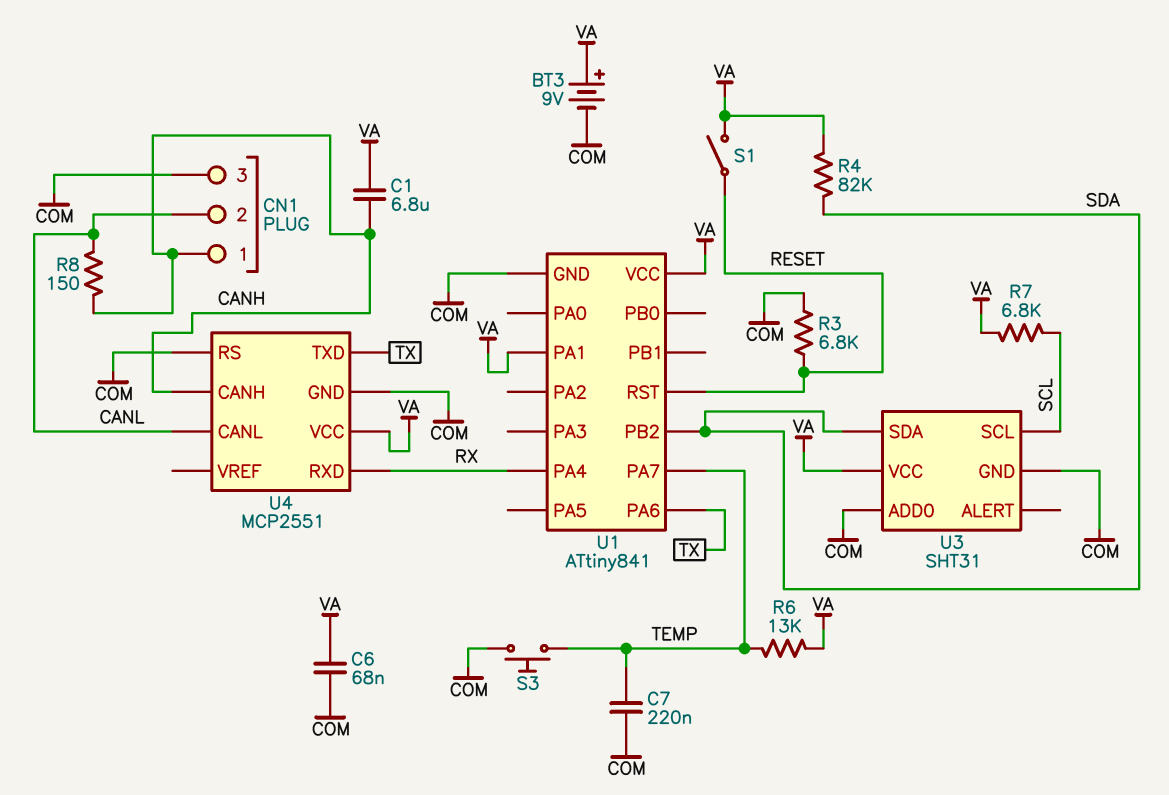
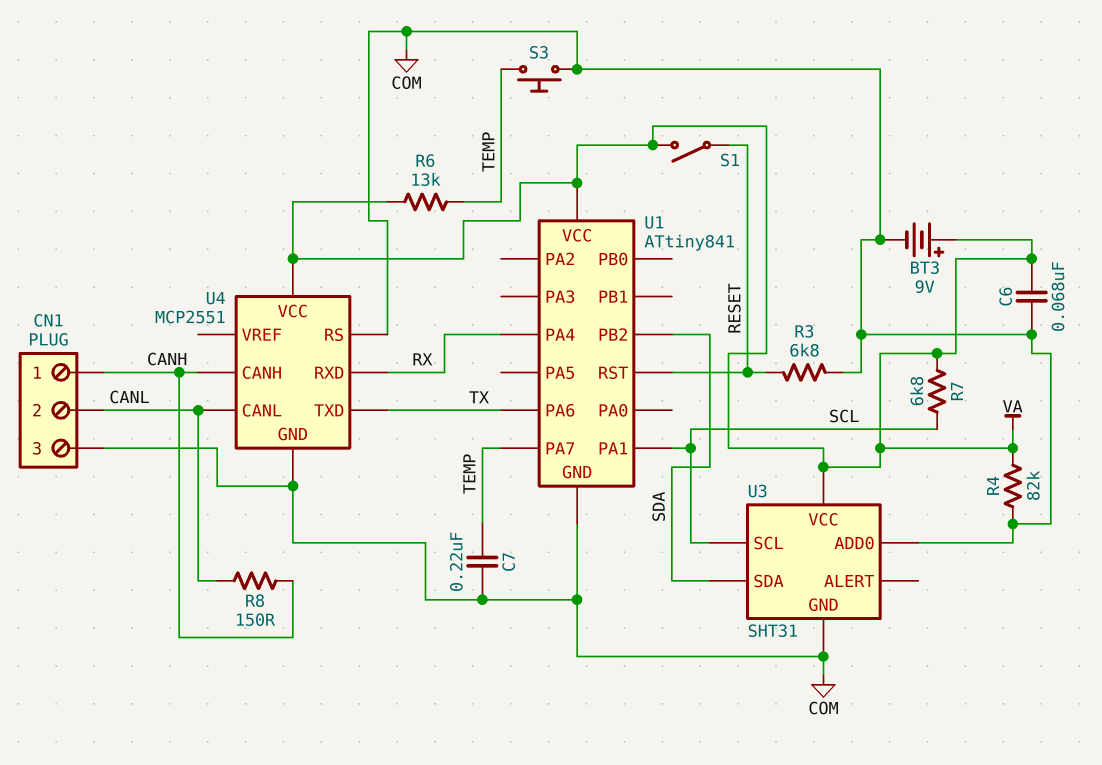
C1: 6.8uF (CANH, VA) -> none
R4: 82k (SDA, VA) -> 82k (COM, VA)
U1 pin PA1: VA -> SCL

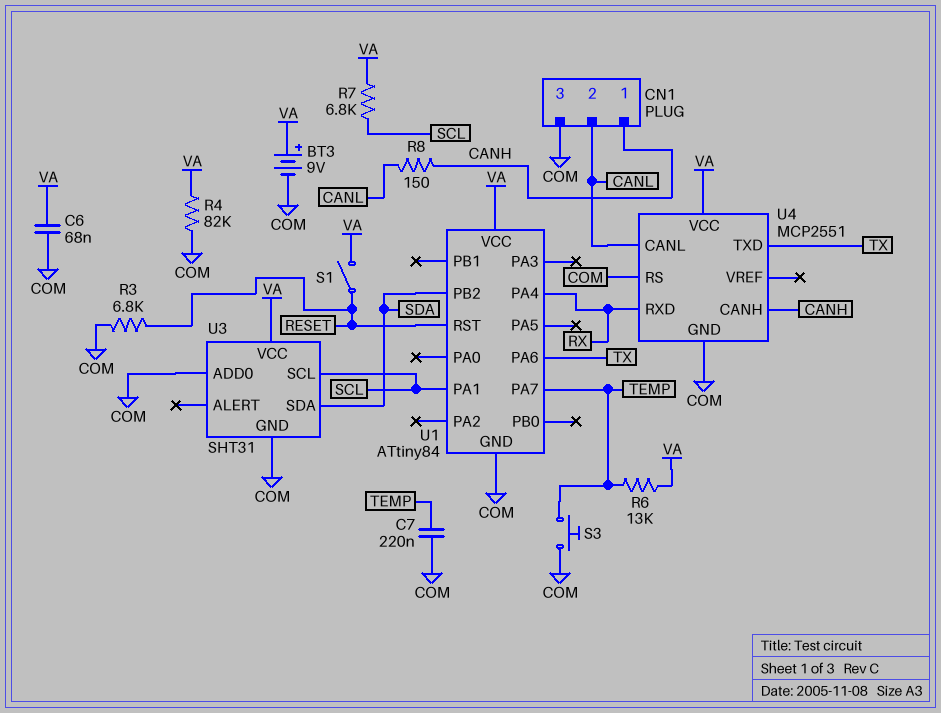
U1: ATtiny841 -> ATtiny84

